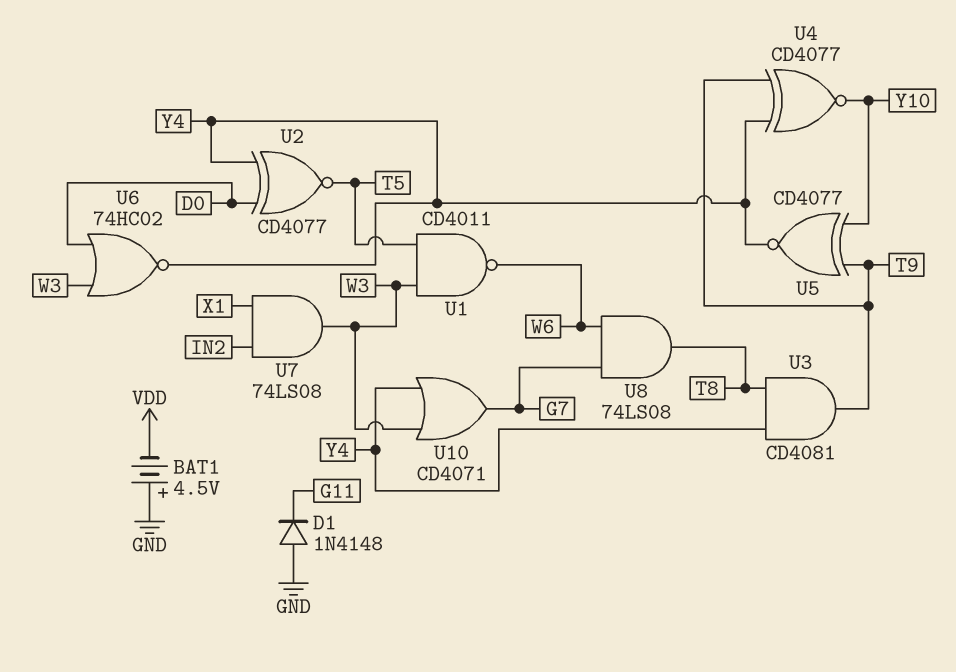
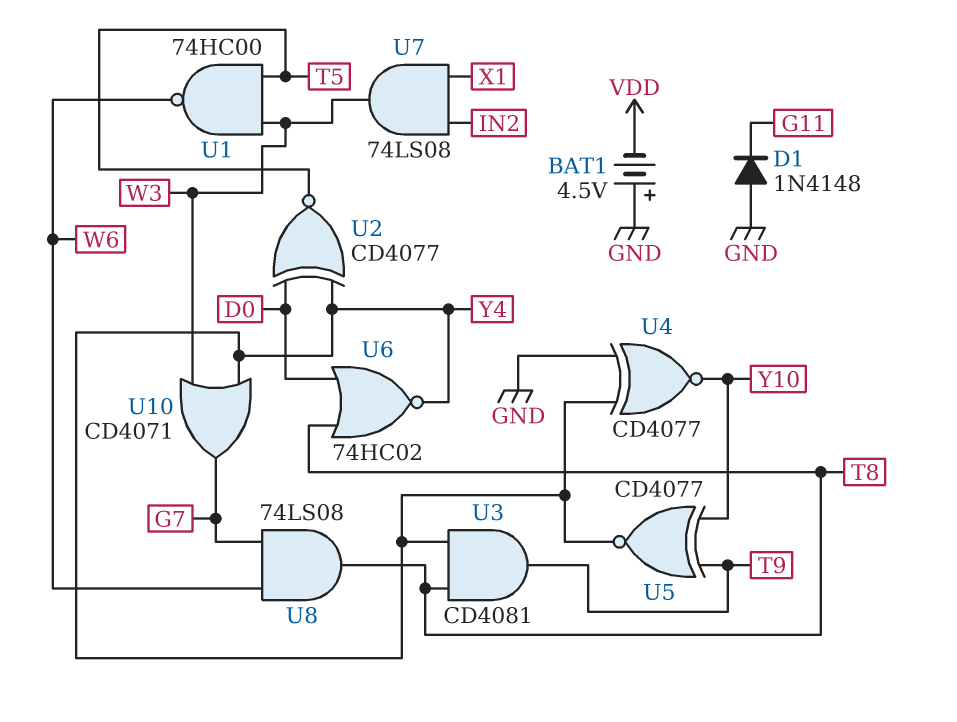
U1: NAND CD4011 (in T5, in W3, out W6) -> NAND 74HC00 (in T5, in W3, out W6)
U4: XNOR CD4077 (in T9, in Y4, out Y10) -> XNOR CD4077 (in GND, in Y4, out Y10)
U6: NOR 74HC02 (in D0, in W3, out Y4) -> NOR 74HC02 (in D0, in T8, out Y4)

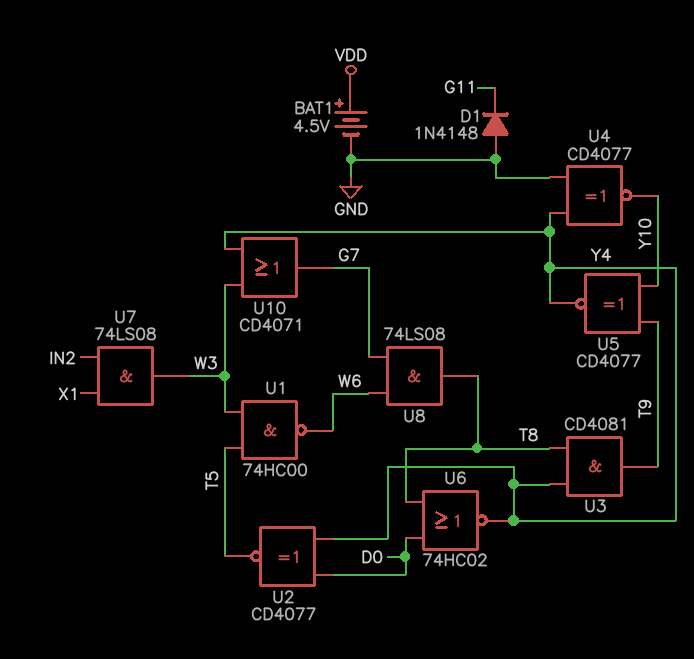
BAT1: 4.5V (plus GND, minus VDD) -> 4.5V (plus VDD, minus GND)

